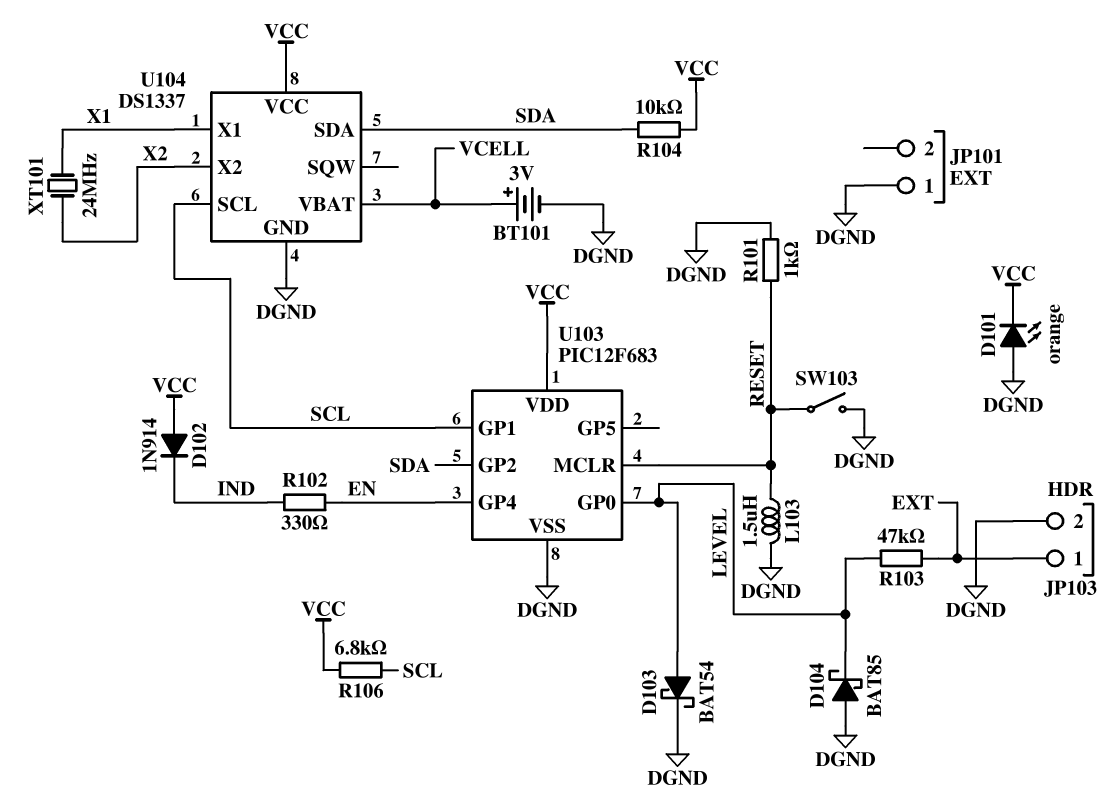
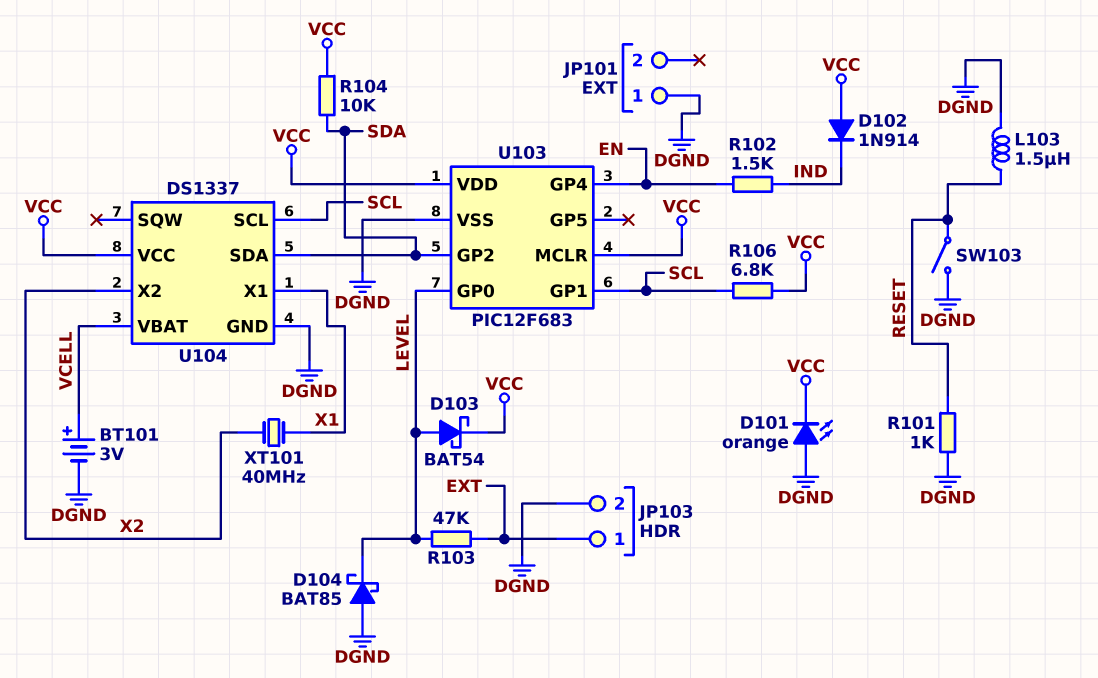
D103: schottky BAT54 (A LEVEL, K DGND) -> schottky BAT54 (A LEVEL, K VCC)
R102: 330 (EN, IND) -> 1.5k (EN, IND)
U103 pin MCLR: RESET -> VCC
XT101: 24MHz (X1, X2) -> 40MHz (X1, X2)

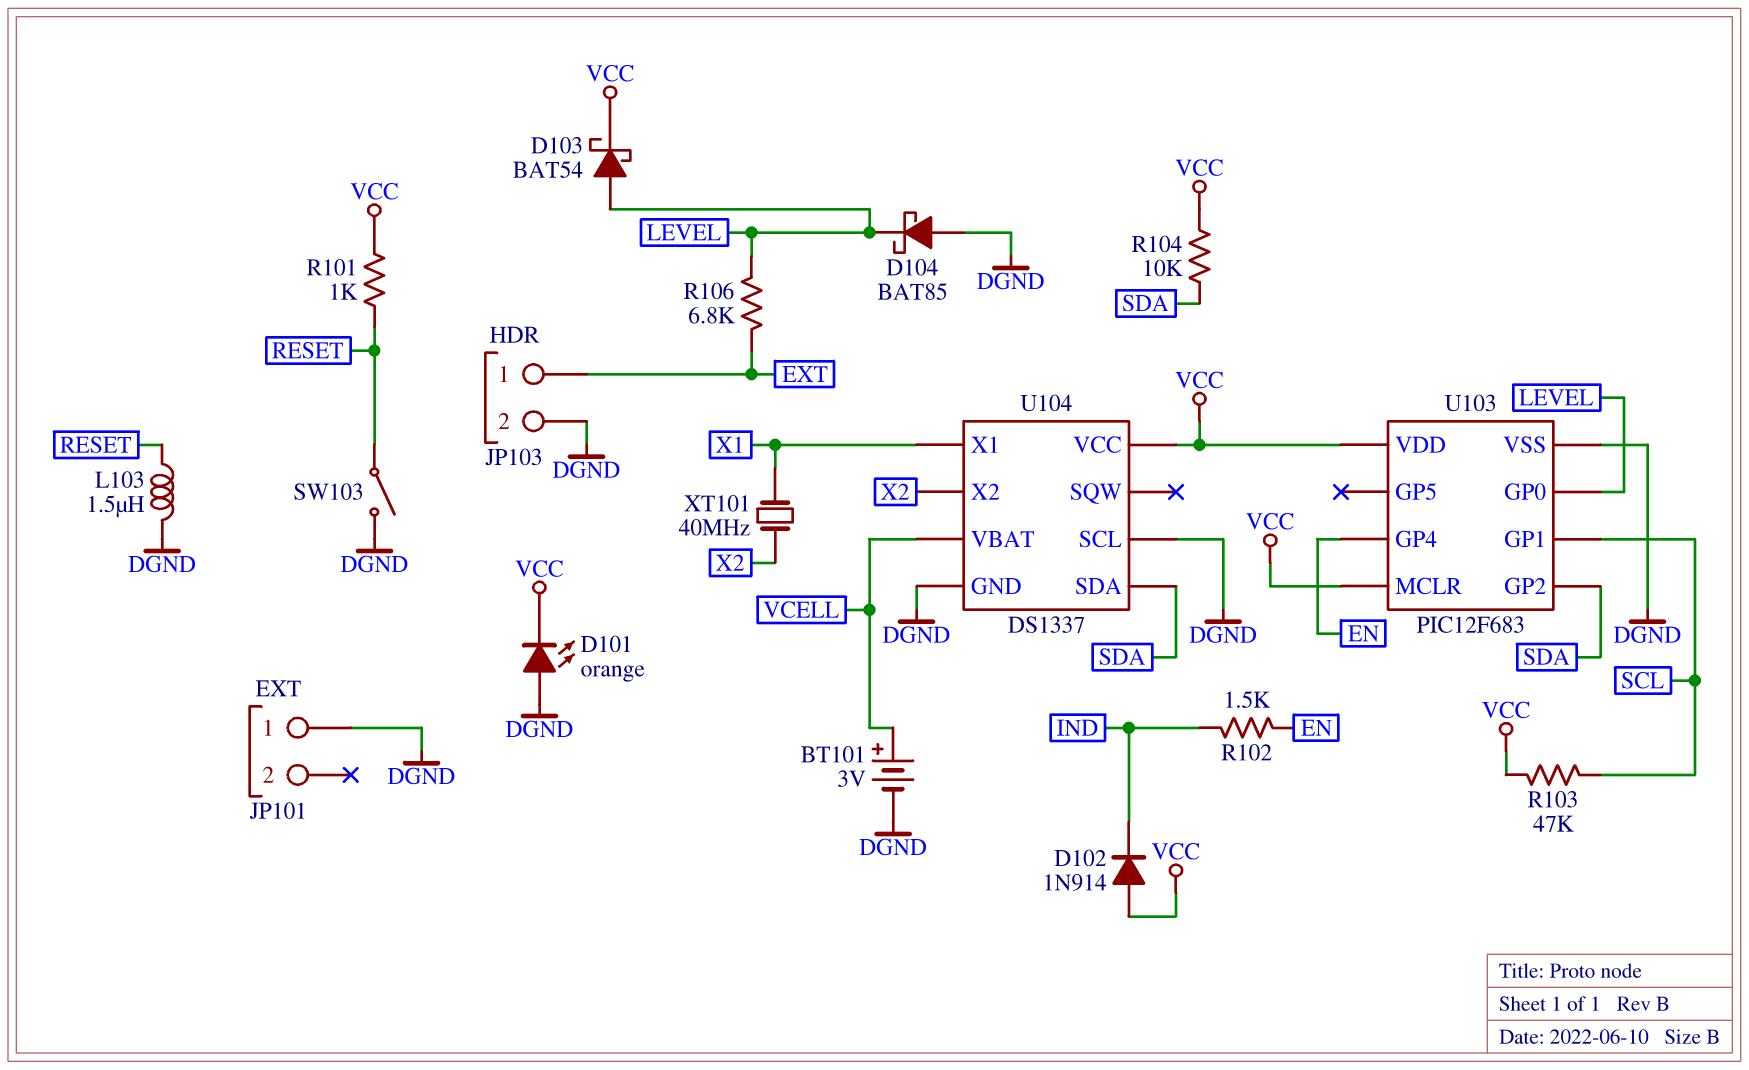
R101: 1k (DGND, RESET) -> 1k (RESET, VCC)
R103: 47k (EXT, LEVEL) -> 47k (SCL, VCC)
R106: 6.8k (SCL, VCC) -> 6.8k (EXT, LEVEL)
U104 pin SCL: SCL -> DGND

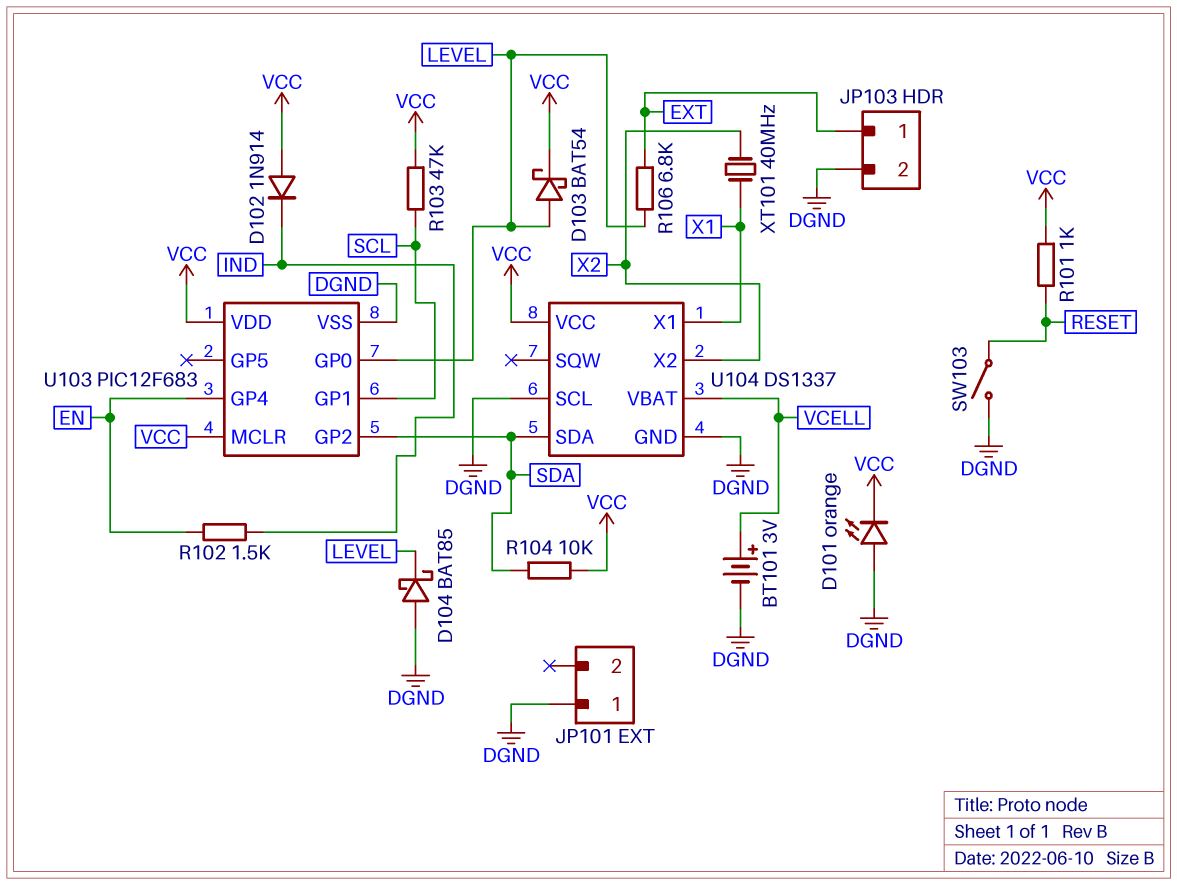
L103: 1.5uH (DGND, RESET) -> none

